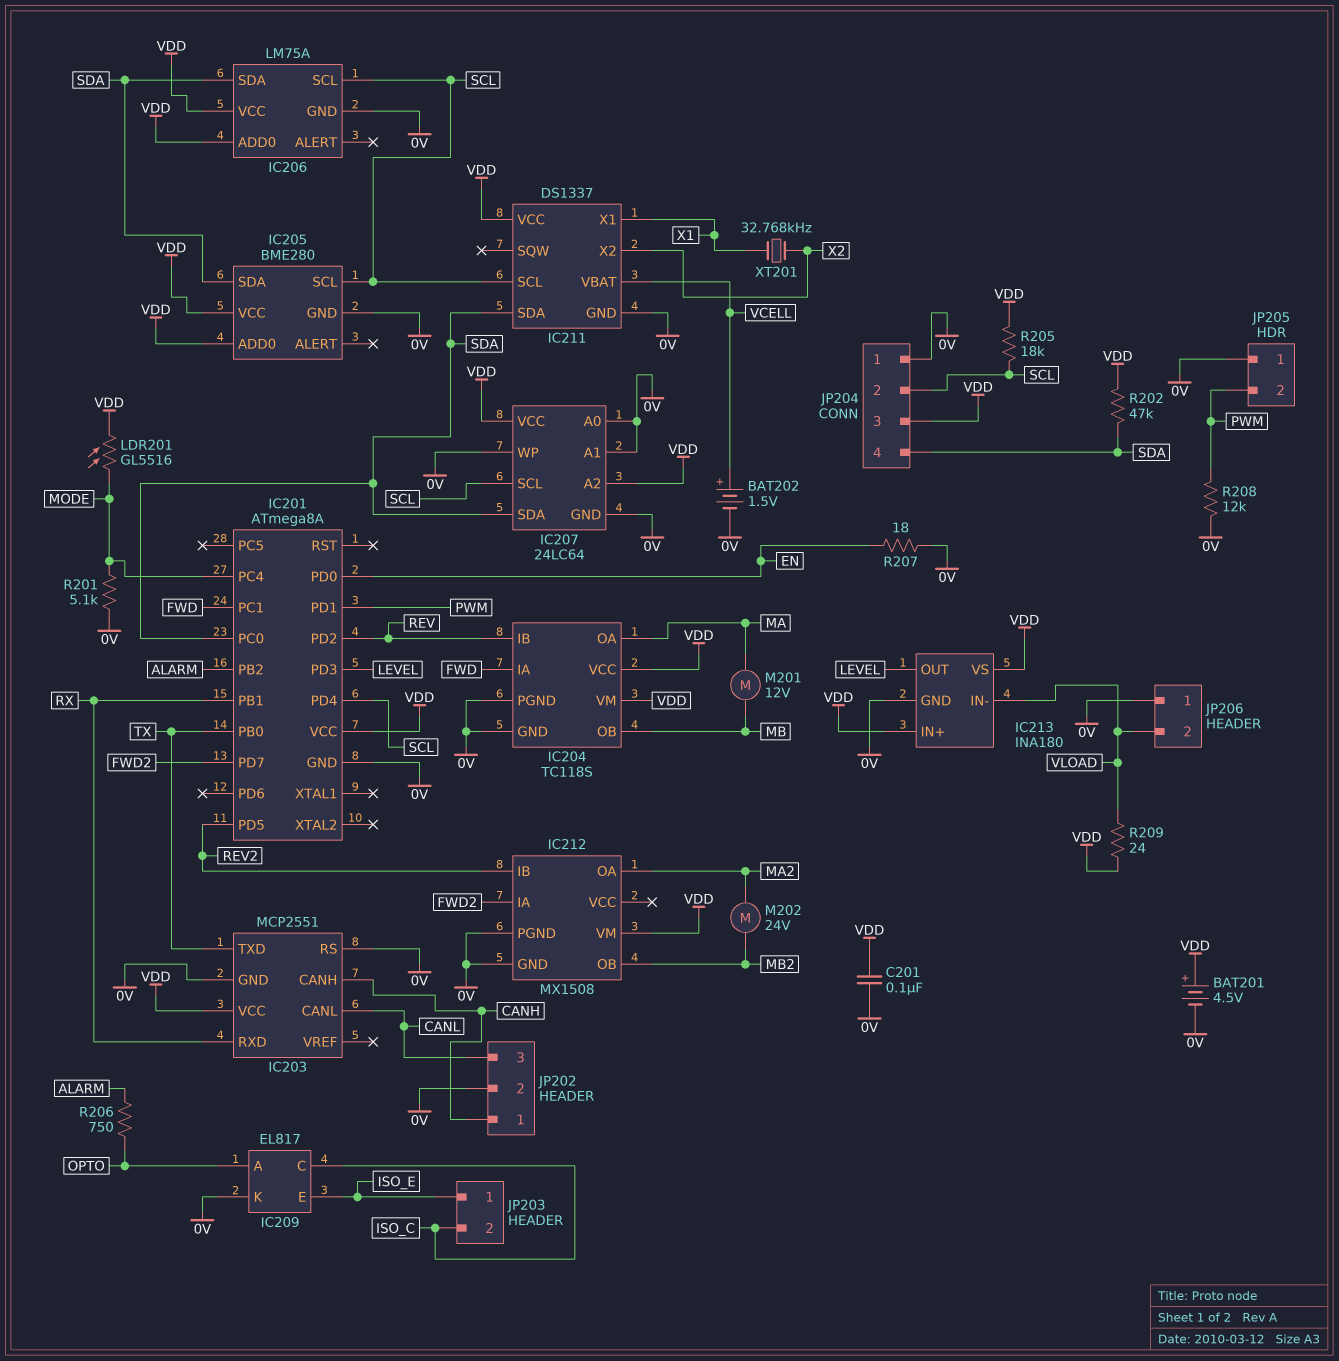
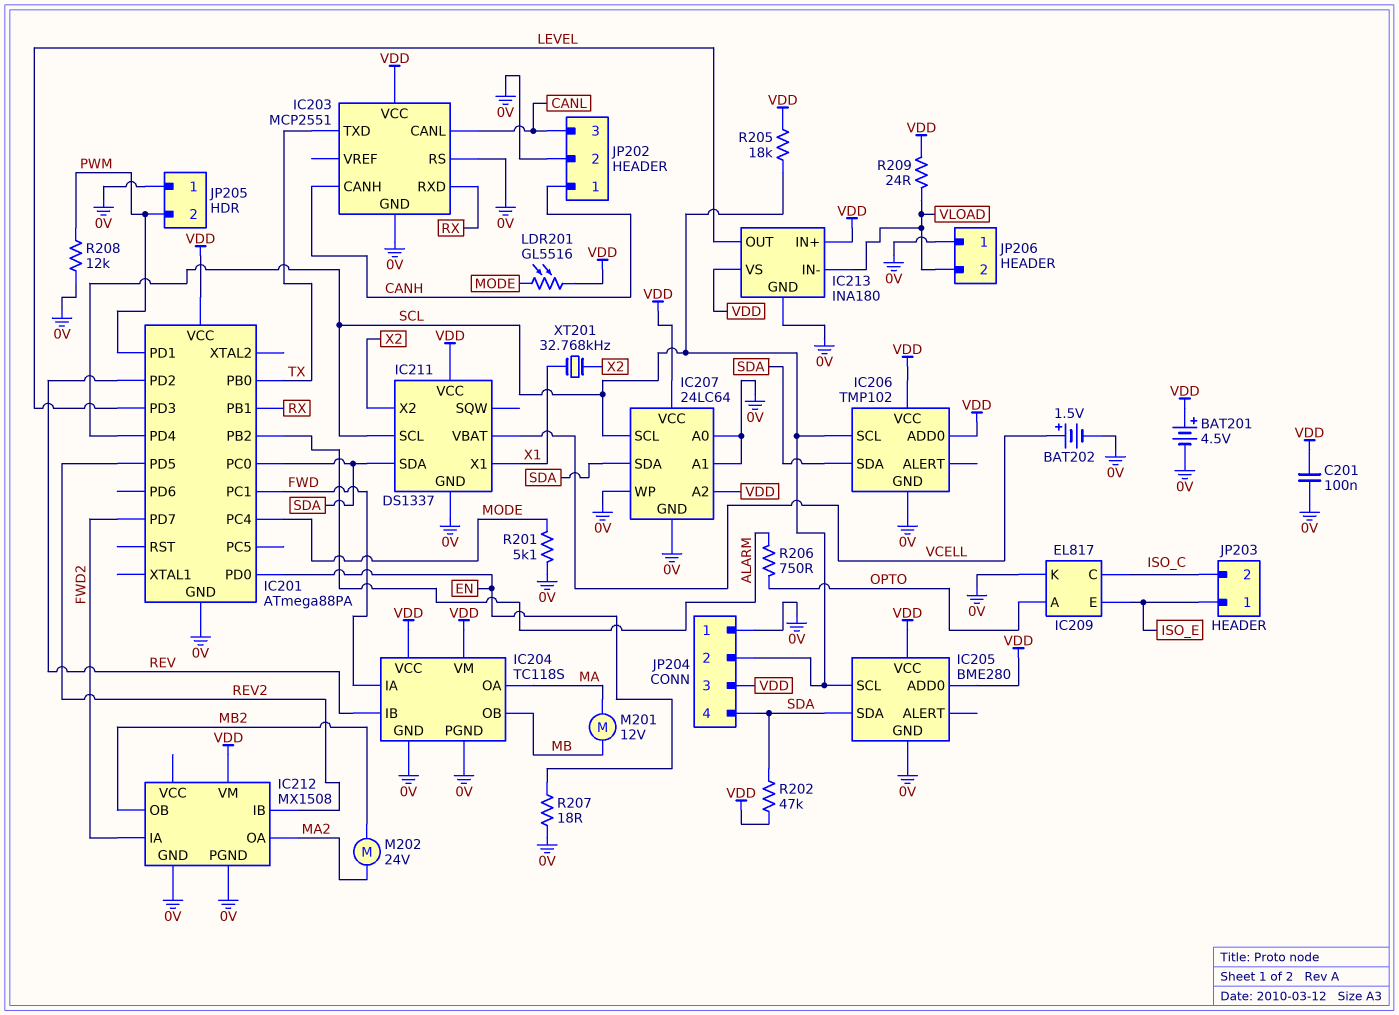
IC201: ATmega8A -> ATmega88PA
IC206: LM75A -> TMP102

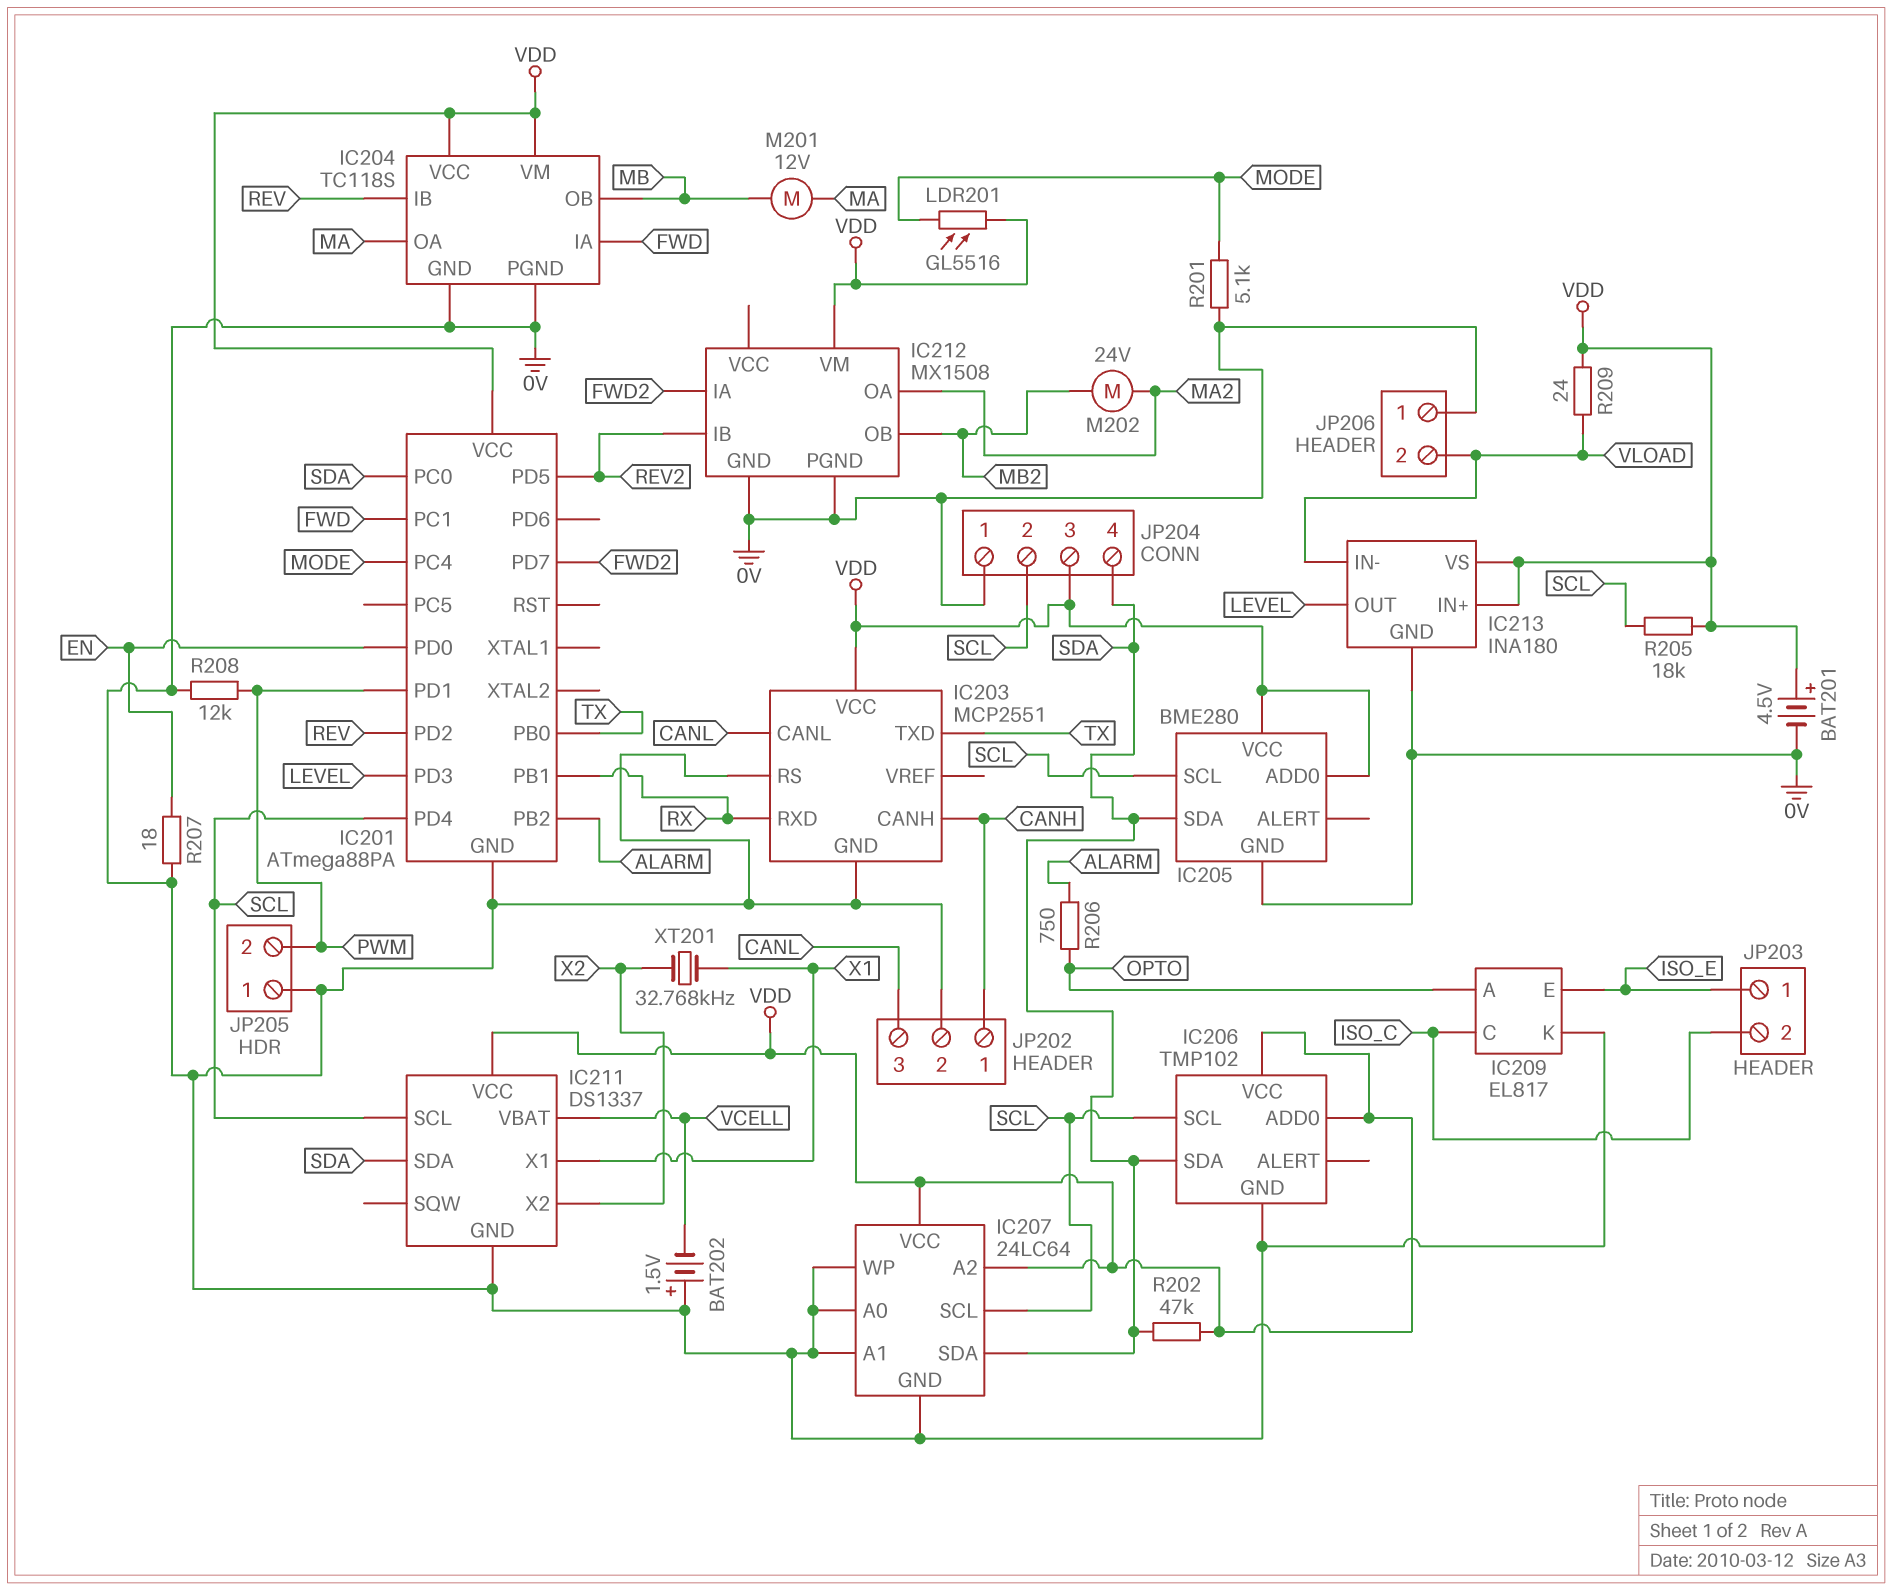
BAT202: 1.5V (plus VCELL, minus 0V) -> 1.5V (plus 0V, minus VCELL)
C201: 100nF (0V, VDD) -> none

